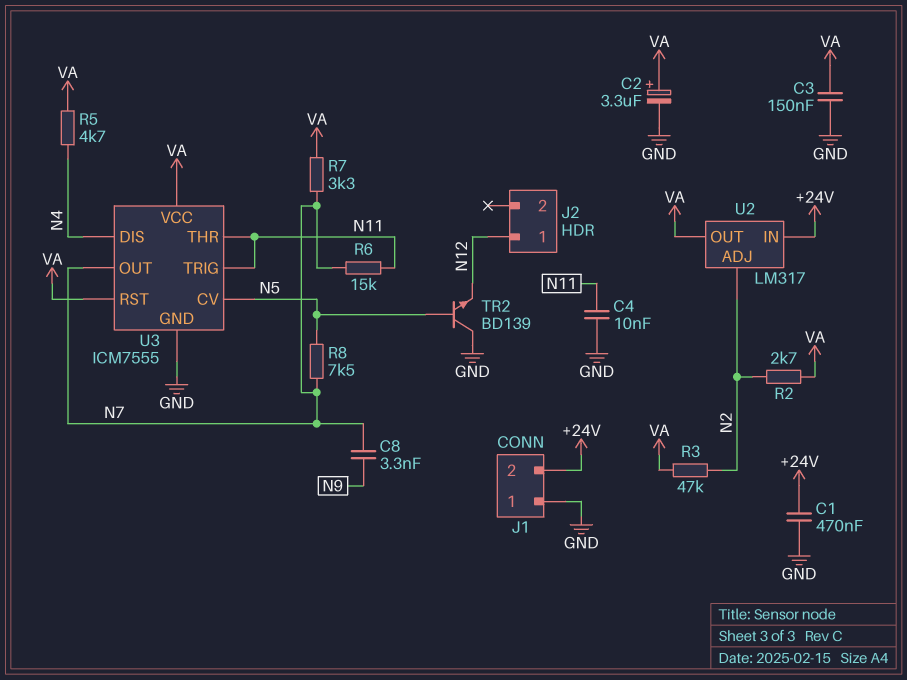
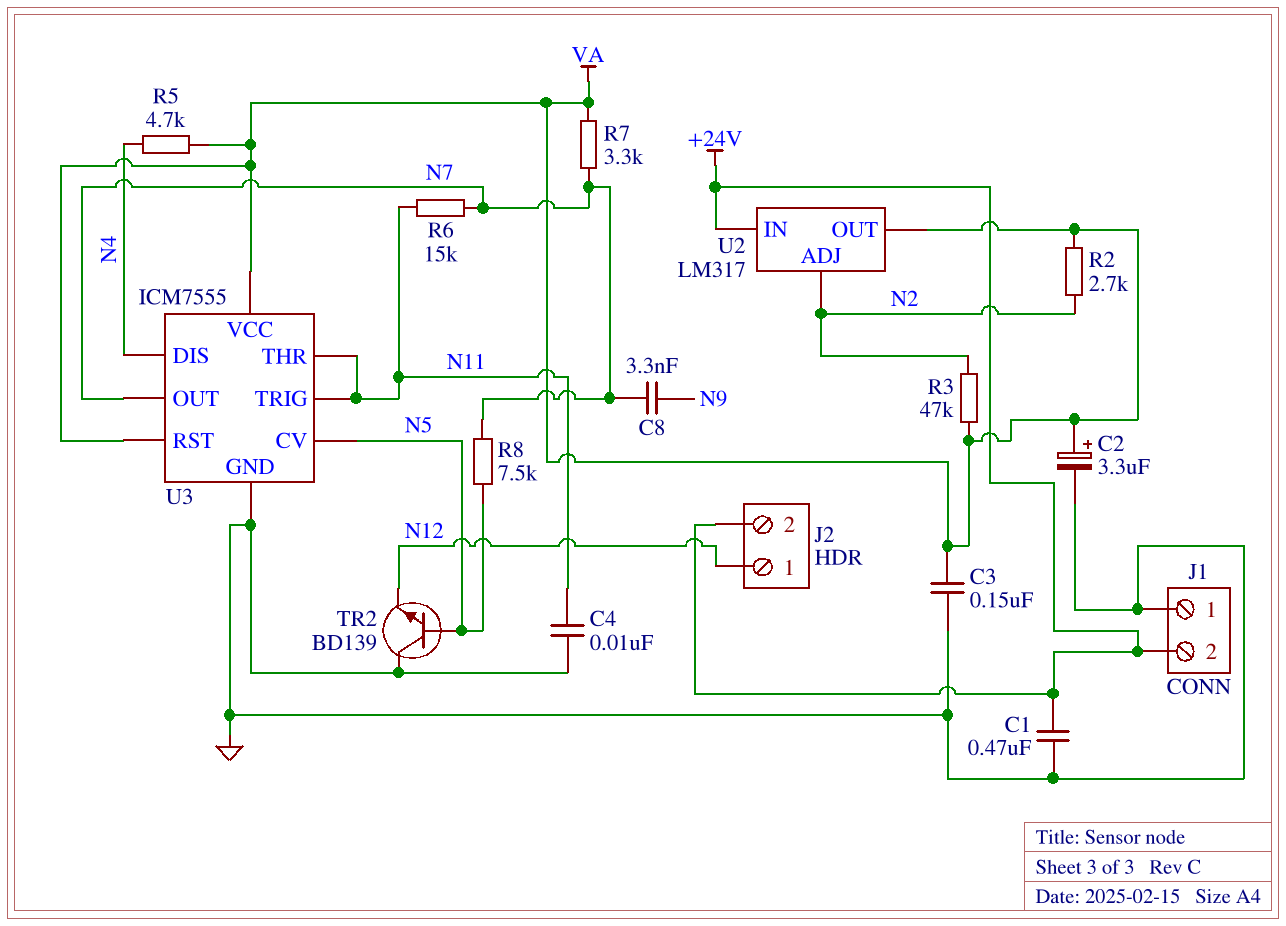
J2 pin 2: none -> +24V

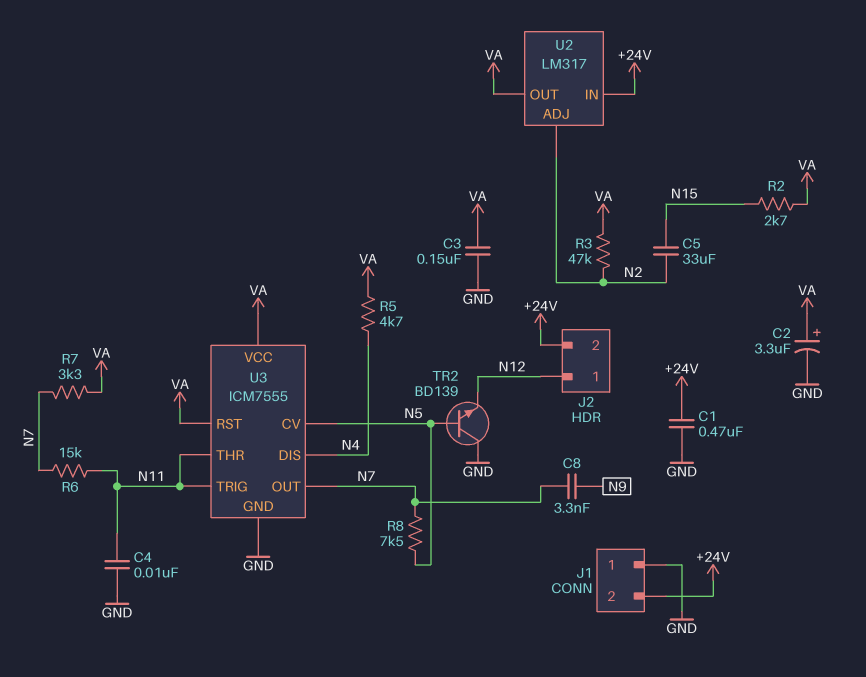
C5: none -> 33uF (N2, N15)
R2: 2.7k (N2, VA) -> 2.7k (N15, VA)

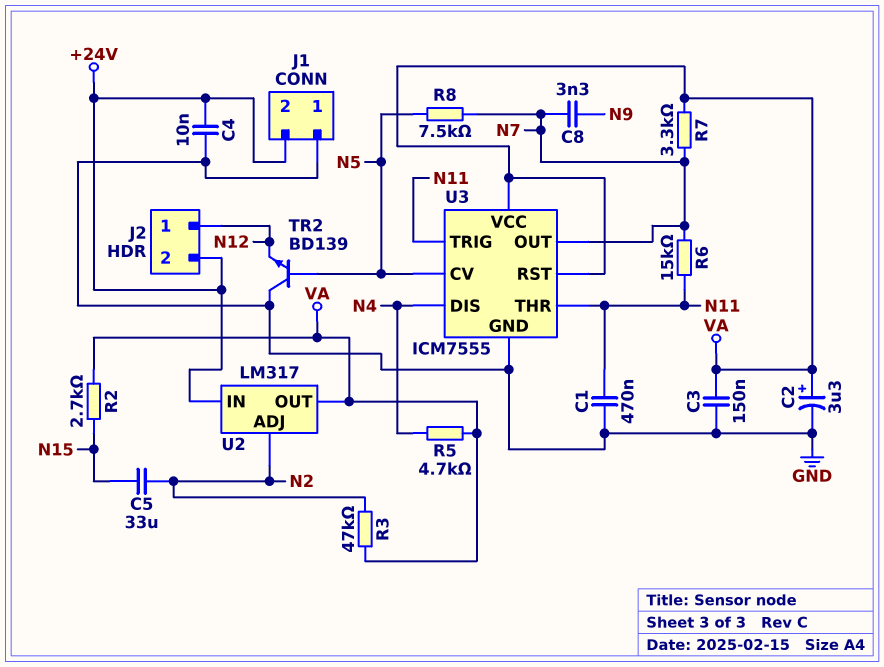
C1: 470nF (+24V, GND) -> 470nF (GND, N11)
C4: 10nF (GND, N11) -> 10nF (+24V, GND)

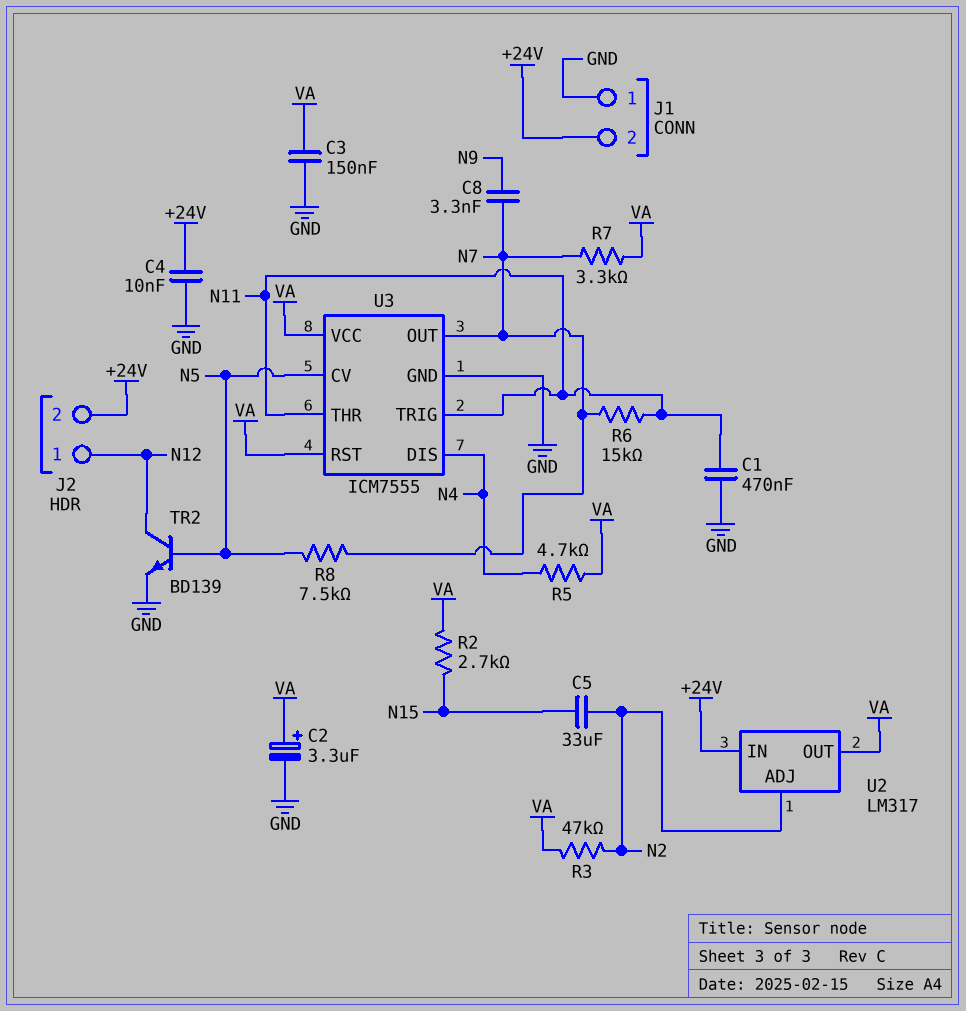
TR2: NPN BD139 (B N5, C GND, E N12) -> NPN BD139 (B N5, C N12, E GND)

